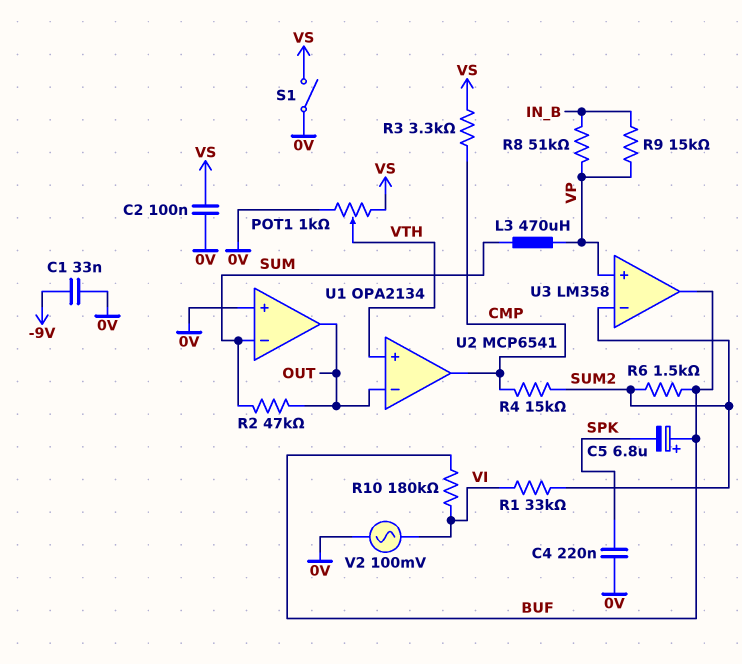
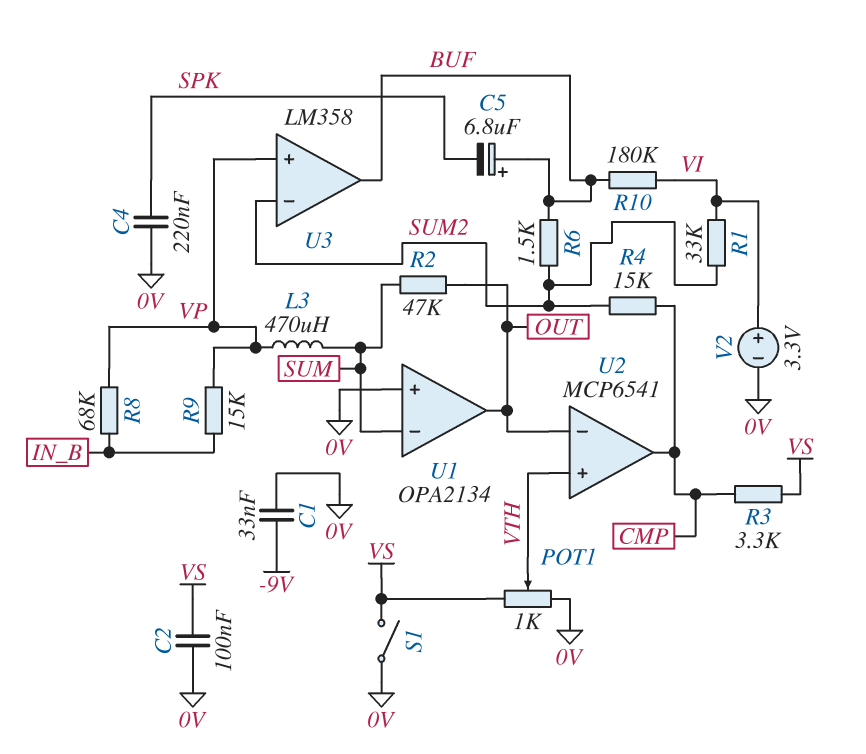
R8: 51k (IN_B, VP) -> 68k (IN_B, VP)
V2: AC 100mV (0V, VI) -> 3.3V (plus VI, minus 0V)

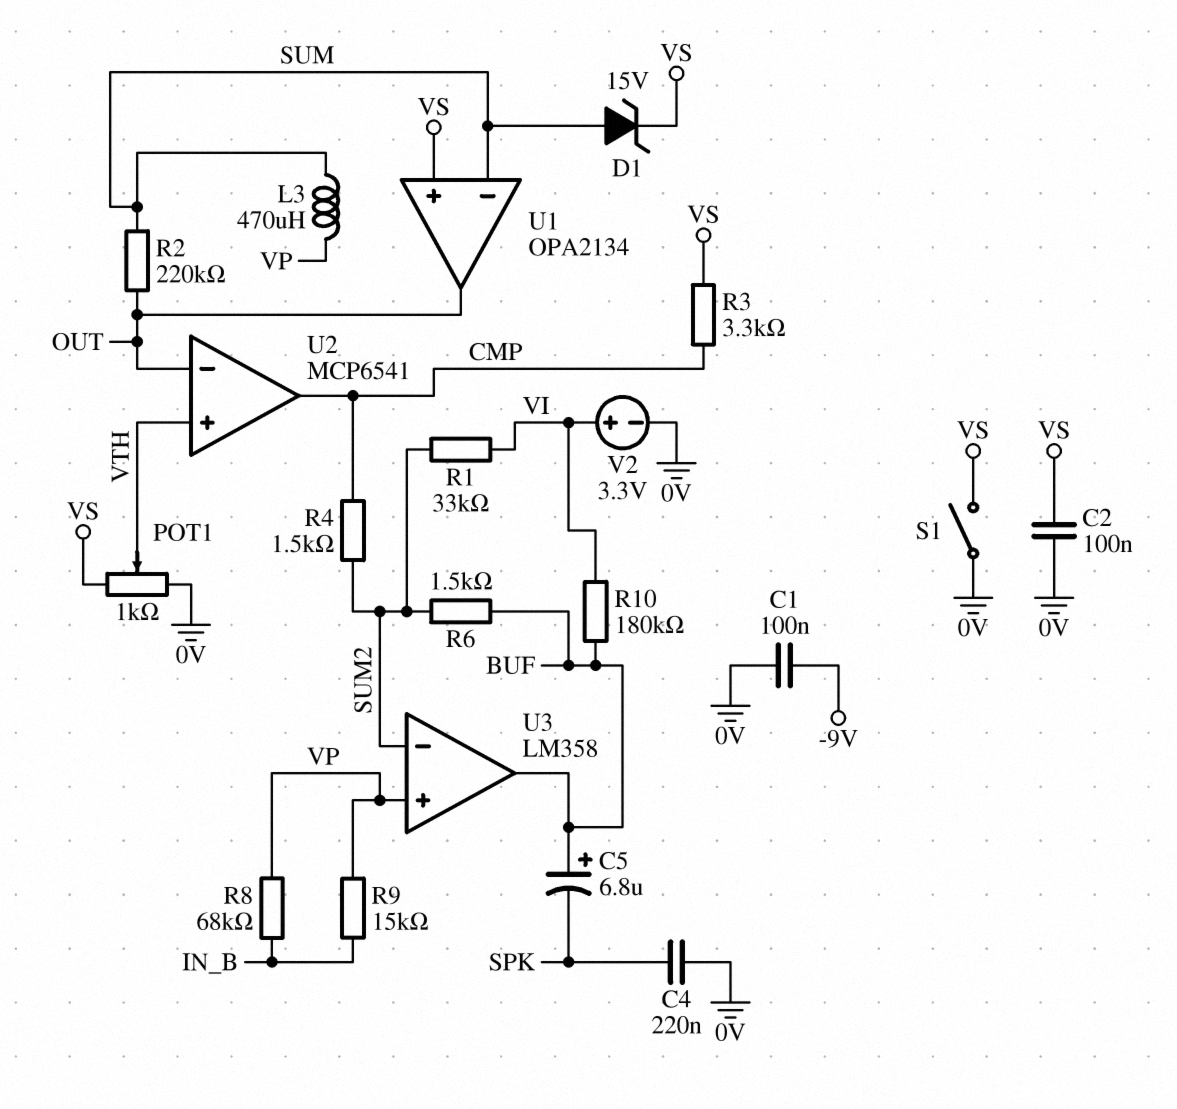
C1: 33nF (-9V, 0V) -> 100nF (-9V, 0V)
D1: none -> zener 15V (A SUM, K VS)
R2: 47k (OUT, SUM) -> 220k (OUT, SUM)
R4: 15k (CMP, SUM2) -> 1.5k (CMP, SUM2)
U1 pin in+: 0V -> VS

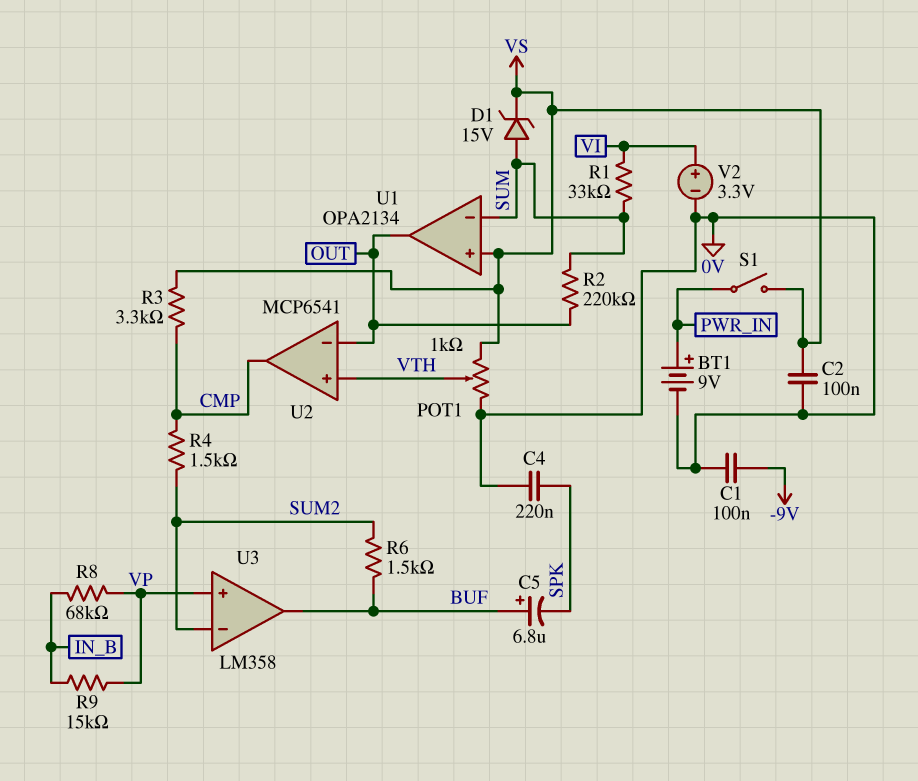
BT1: none -> 9V (plus PWR_IN, minus 0V)
L3: 470uH (SUM, VP) -> none
R1: 33k (SUM2, VI) -> 33k (SUM, VI)
R10: 180k (BUF, VI) -> none
S1: switch (0V, VS) -> switch (PWR_IN, VS)

